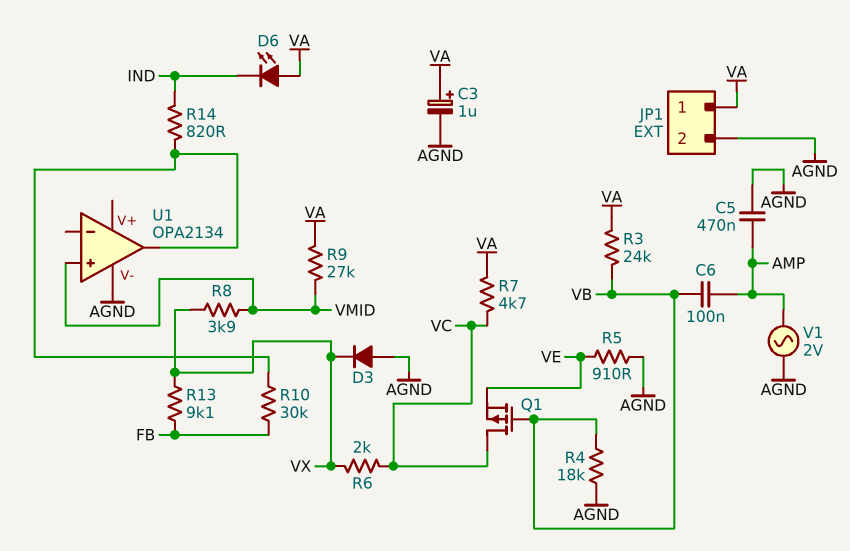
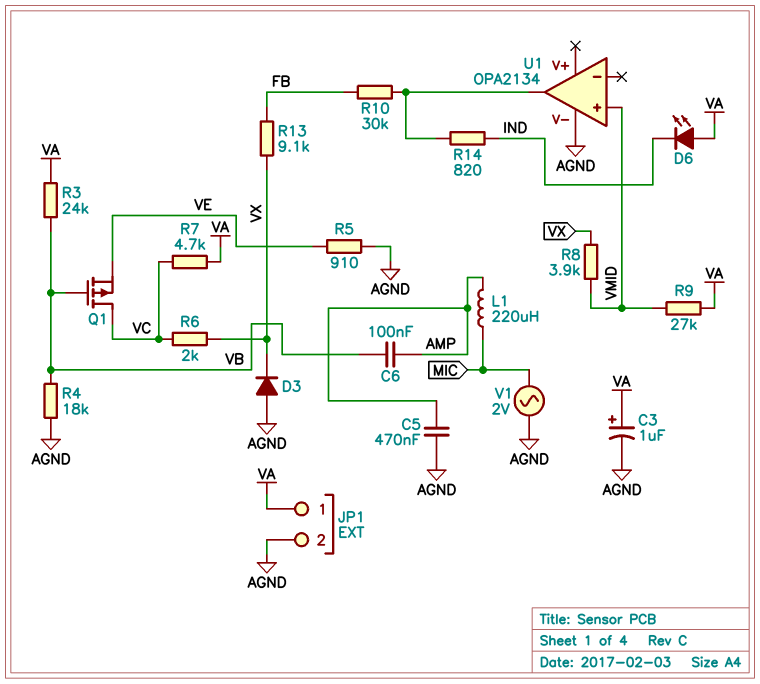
L1: none -> 220uH (AMP, MIC)
V1: AC 2V (AGND, AMP) -> AC 2V (AGND, MIC)

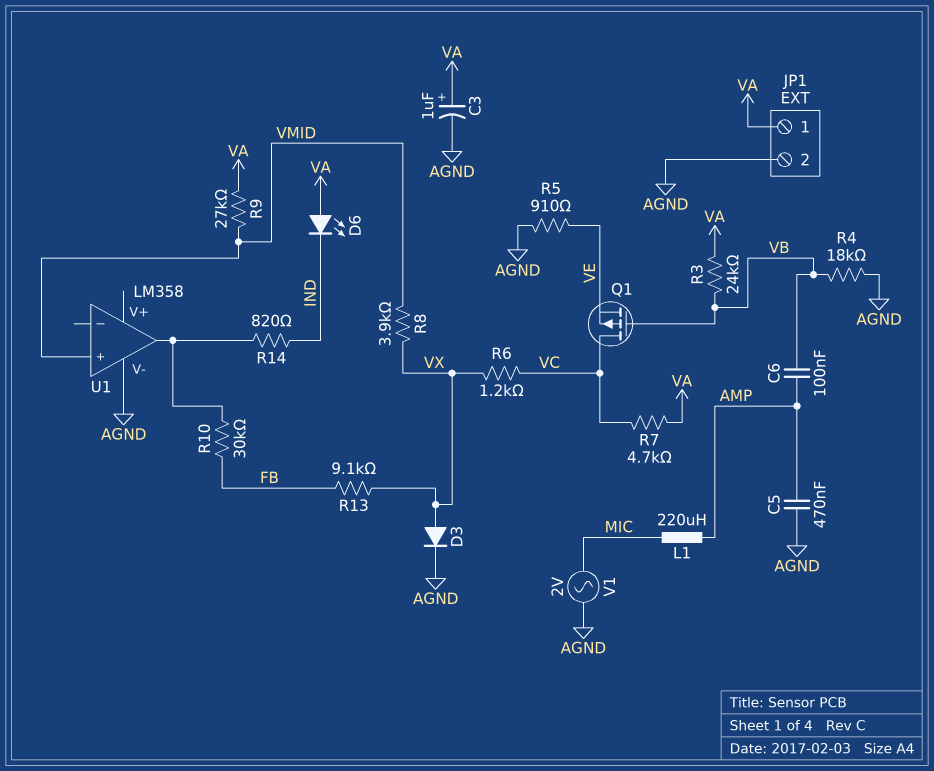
D3: diode (A AGND, K VX) -> diode (A VX, K AGND)
R6: 2k (VC, VX) -> 1.2k (VC, VX)
U1: OPA2134 -> LM358

